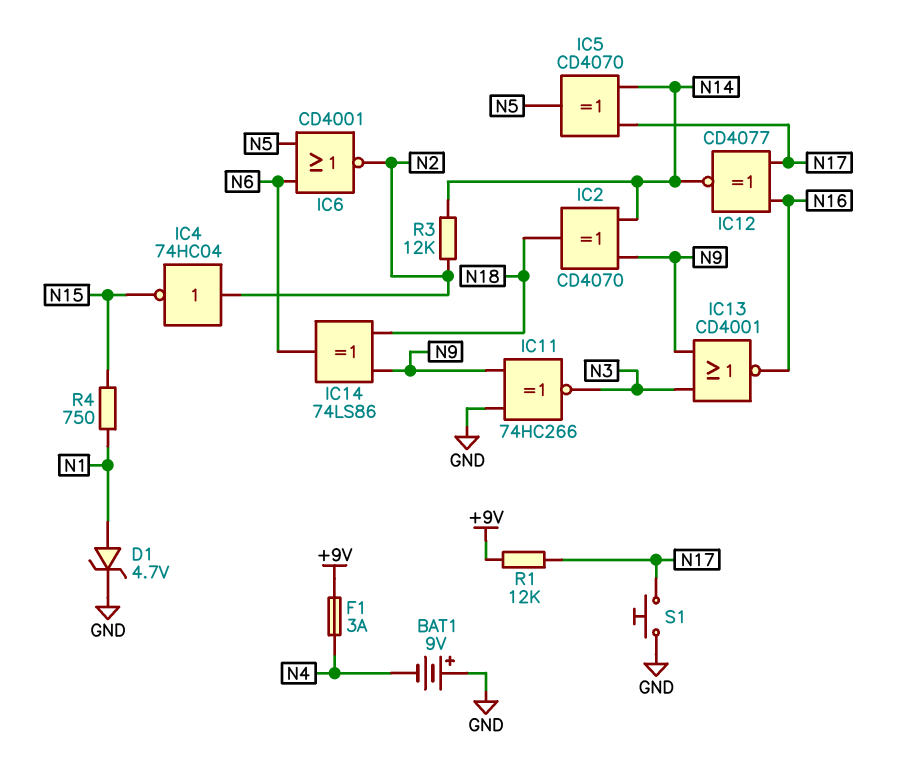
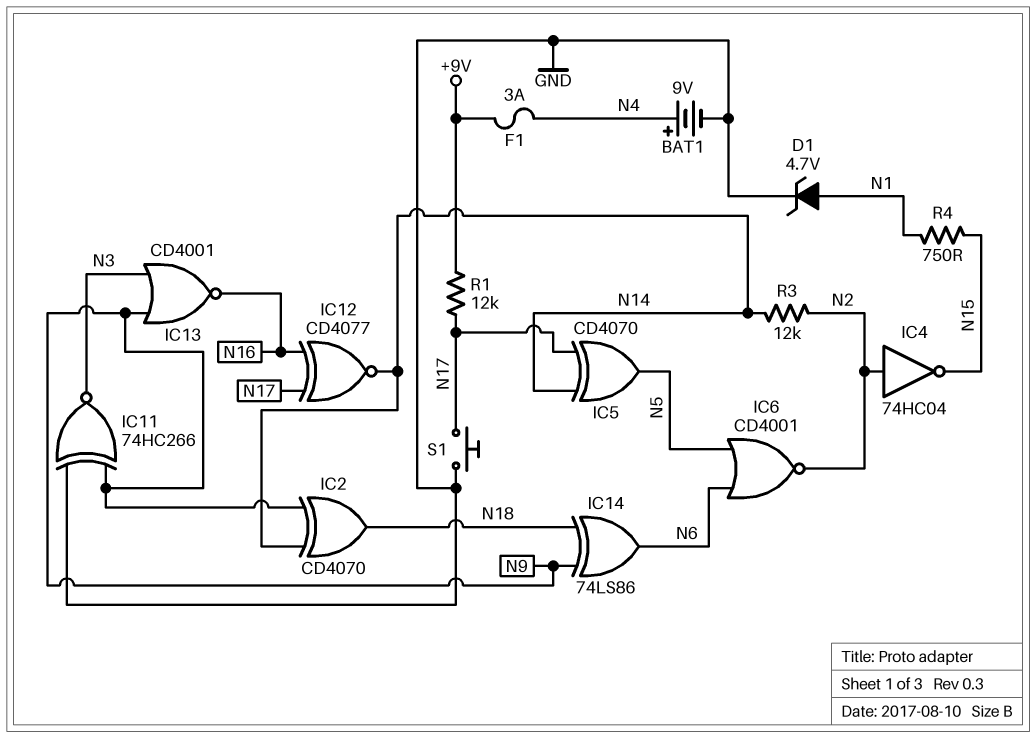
BAT1: 9V (plus GND, minus N4) -> 9V (plus N4, minus GND)

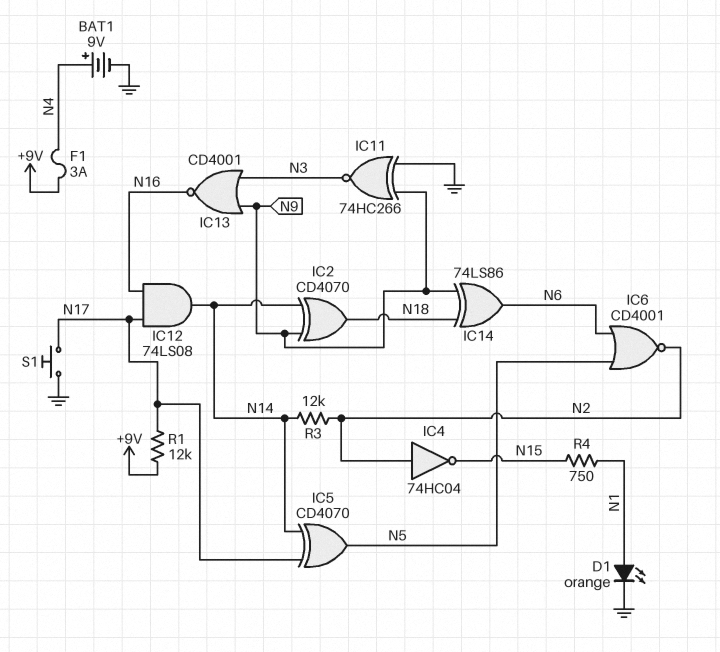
D1: zener 4.7V (A N1, K GND) -> LED orange (A N1, K GND)
IC12: XNOR CD4077 (in N16, in N17, out N14) -> AND 74LS08 (in N16, in N17, out N14)

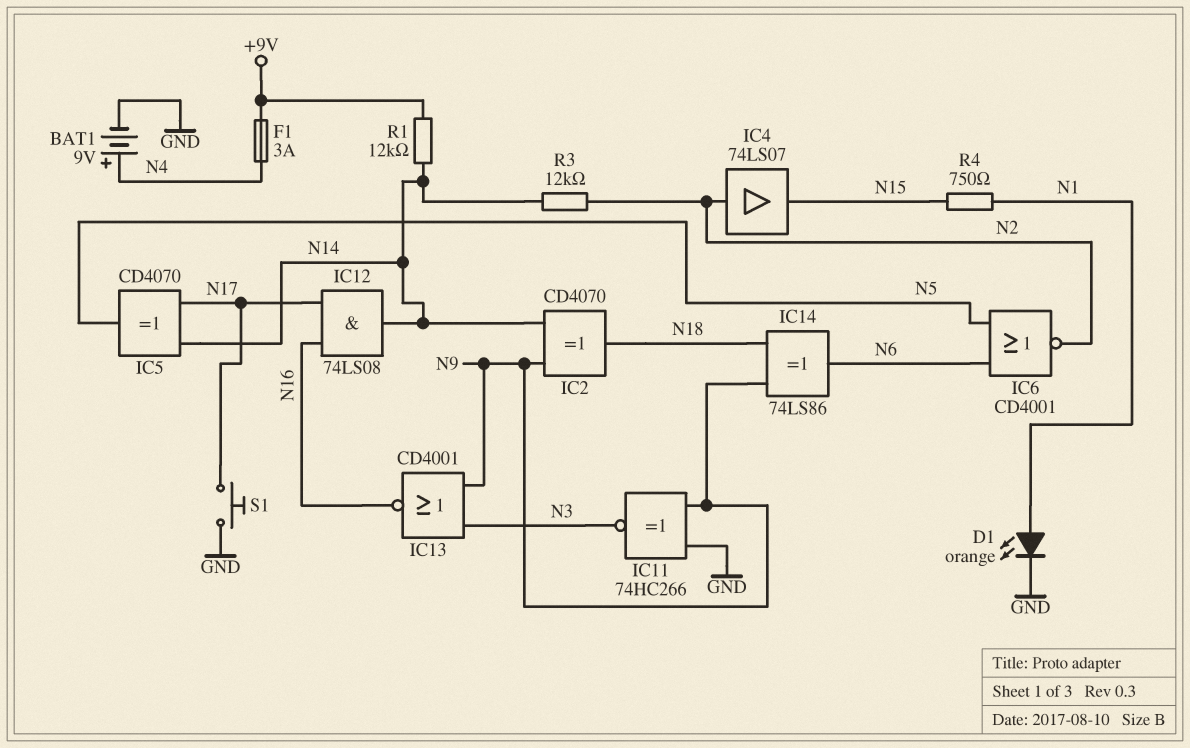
IC4: NOT 74HC04 (in N2, out N15) -> buffer 74LS07 (in N2, out N15)
R1: 12k (+9V, N17) -> 12k (+9V, N14)

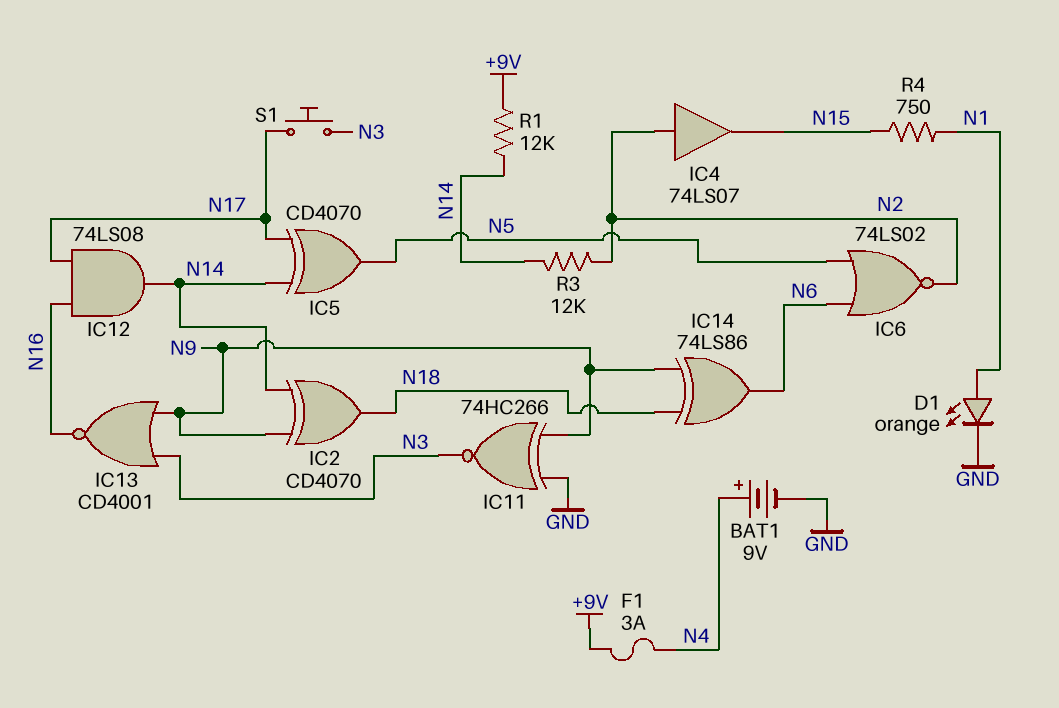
IC6: NOR CD4001 (in N5, in N6, out N2) -> NOR 74LS02 (in N5, in N6, out N2)
S1: button (GND, N17) -> button (N3, N17)

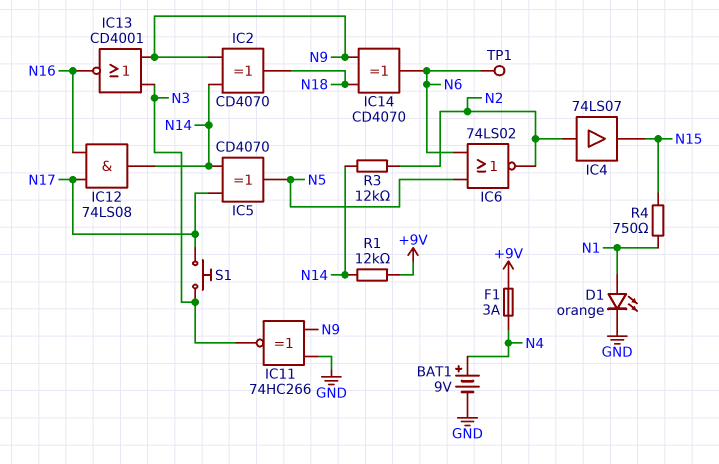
IC14: XOR 74LS86 (in N9, in N18, out N6) -> XOR CD4070 (in N9, in N18, out N6)
TP1: none -> test point (N6)

